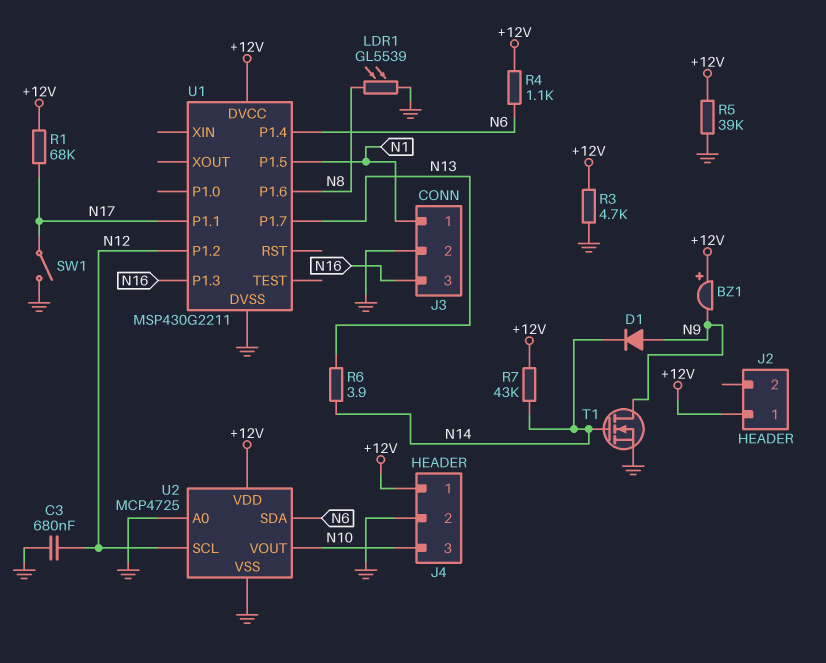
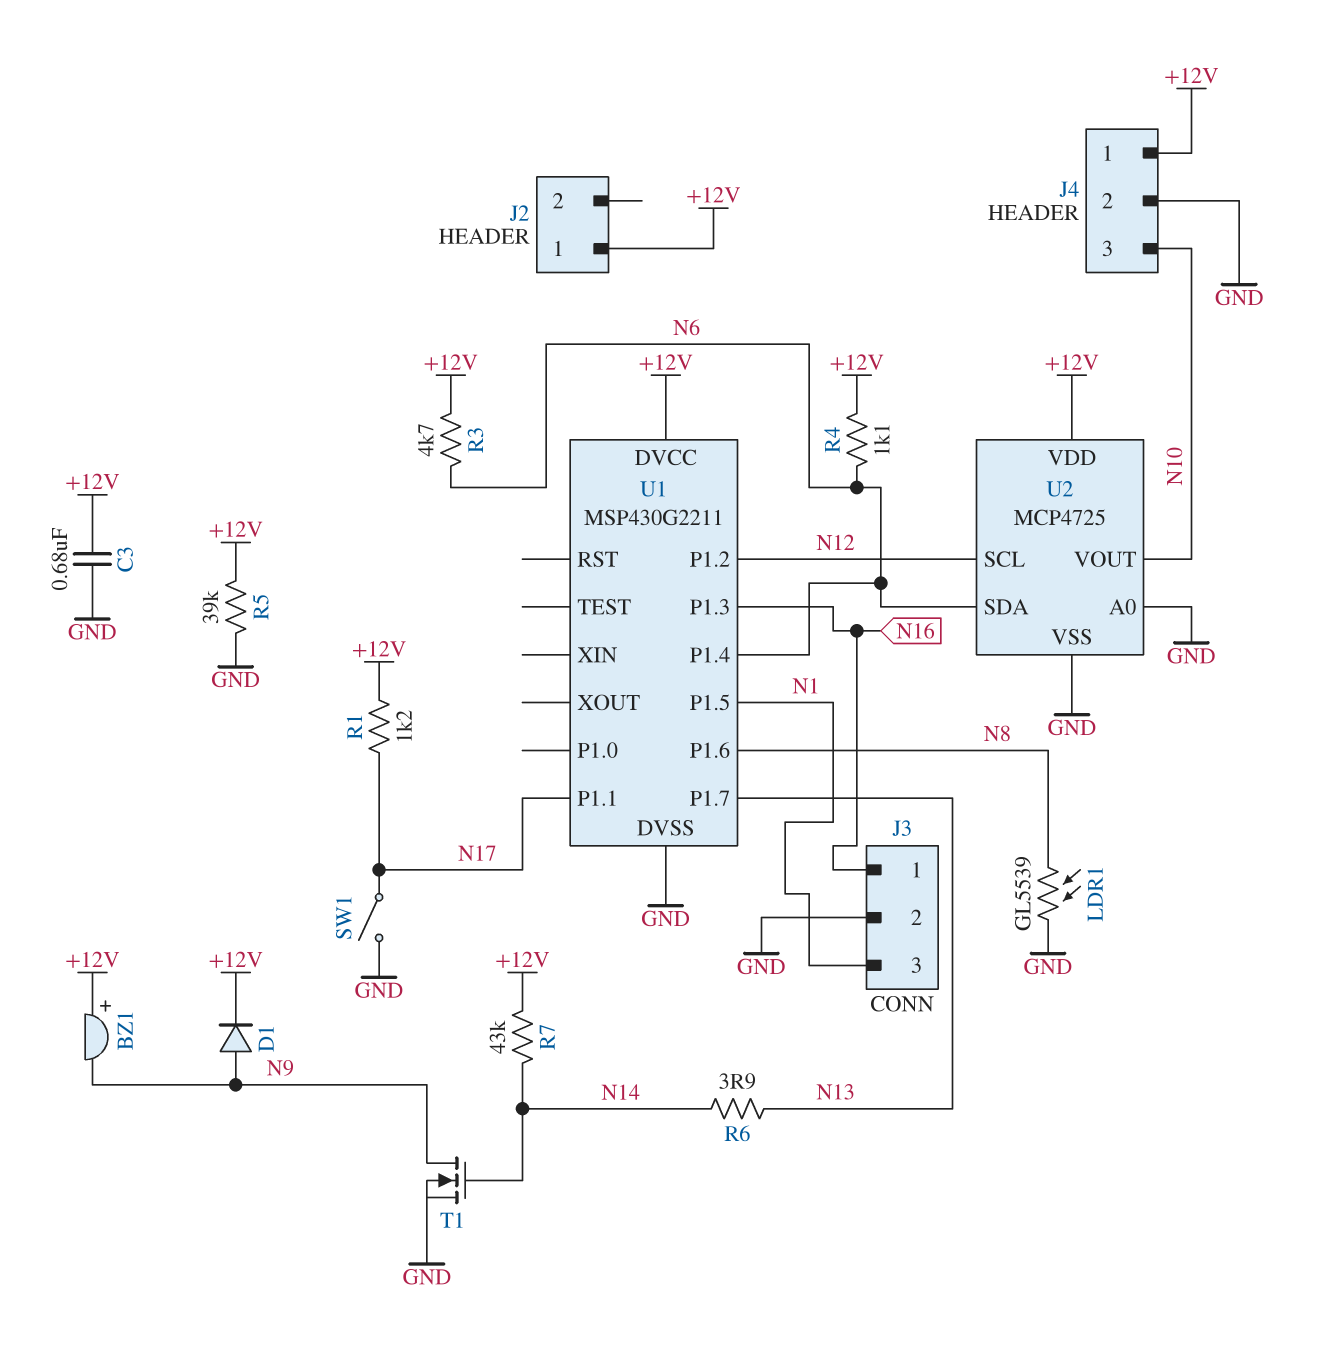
C3: 680nF (GND, N12) -> 680nF (+12V, GND)
D1: diode (A N9, K N14) -> diode (A N9, K +12V)
J3 pin 1: N1 -> N16
J3 pin 3: N16 -> N1
R1: 68k (+12V, N17) -> 1.2k (+12V, N17)
R3: 4.7k (+12V, GND) -> 4.7k (+12V, N6)

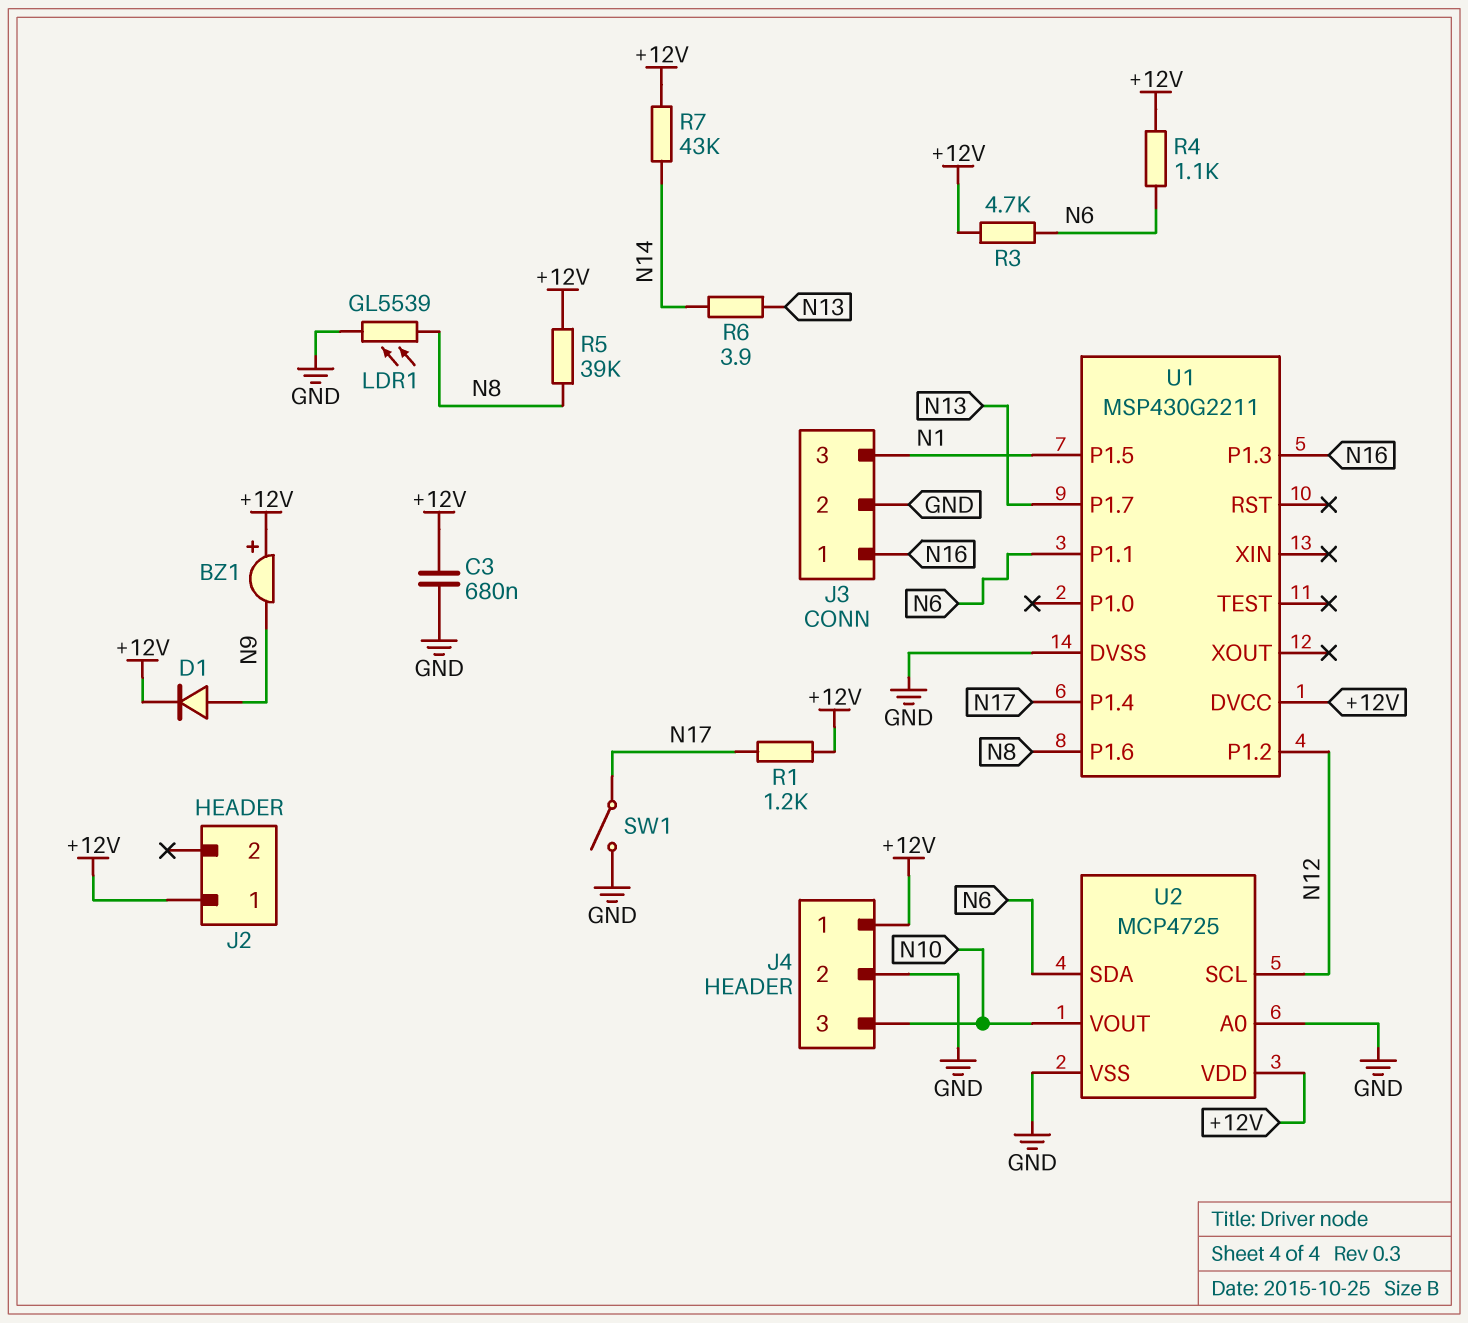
R5: 39k (+12V, GND) -> 39k (+12V, N8)
T1: NMOS (G N14, D N9, S GND) -> none
U1 pin P1.1: N17 -> N6
U1 pin P1.4: N6 -> N17

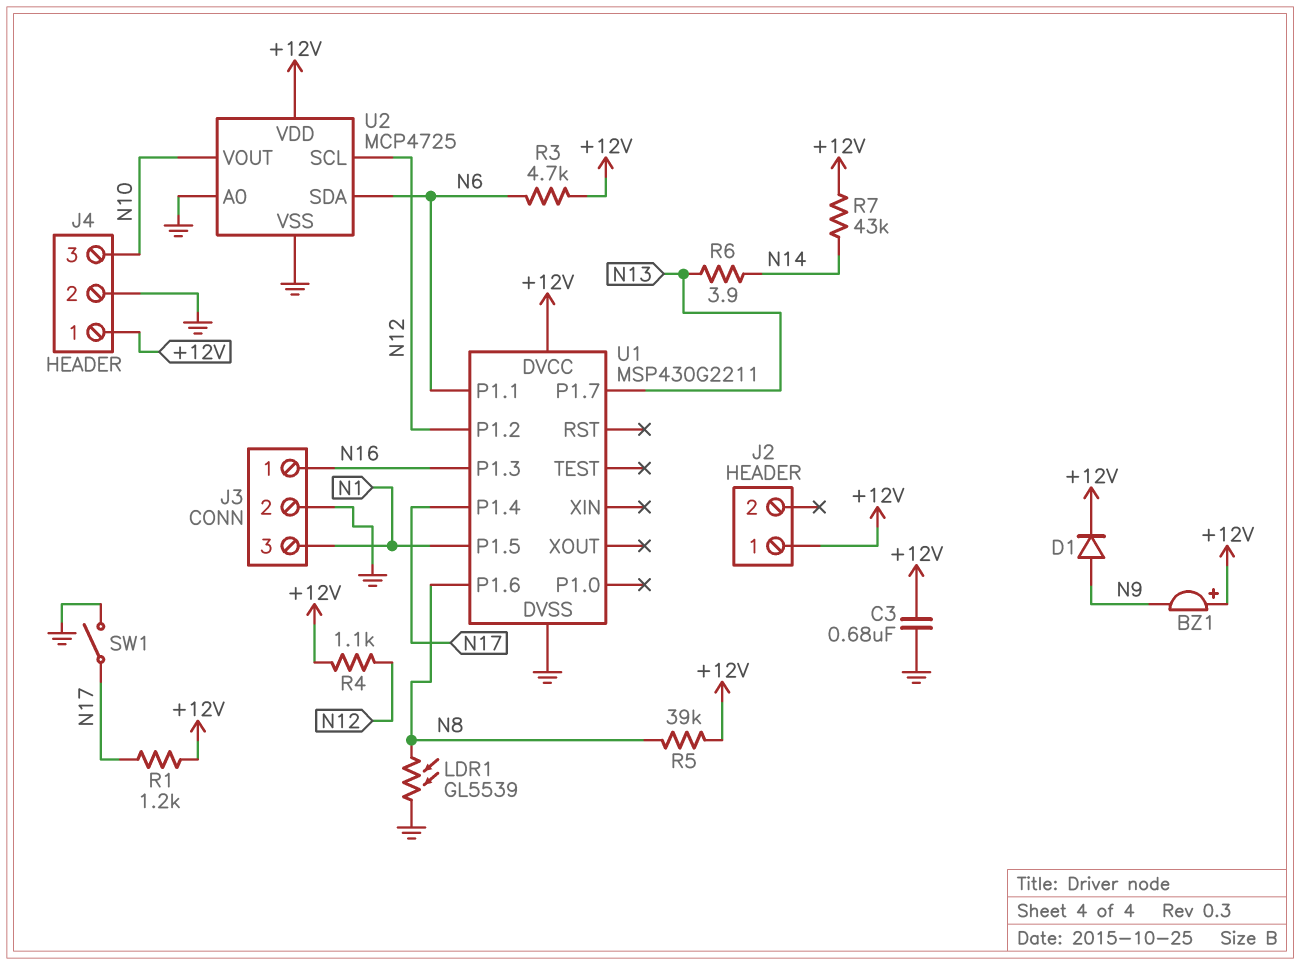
R4: 1.1k (+12V, N6) -> 1.1k (+12V, N12)

